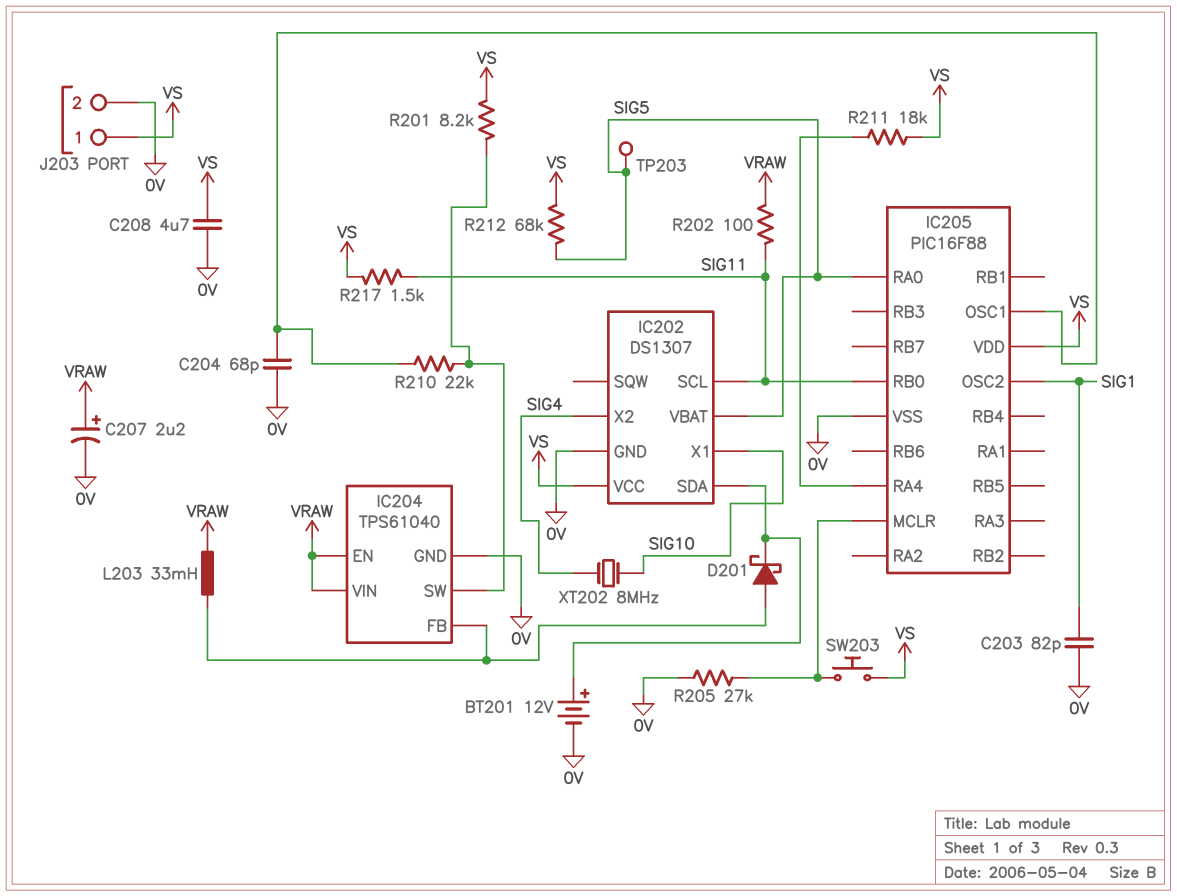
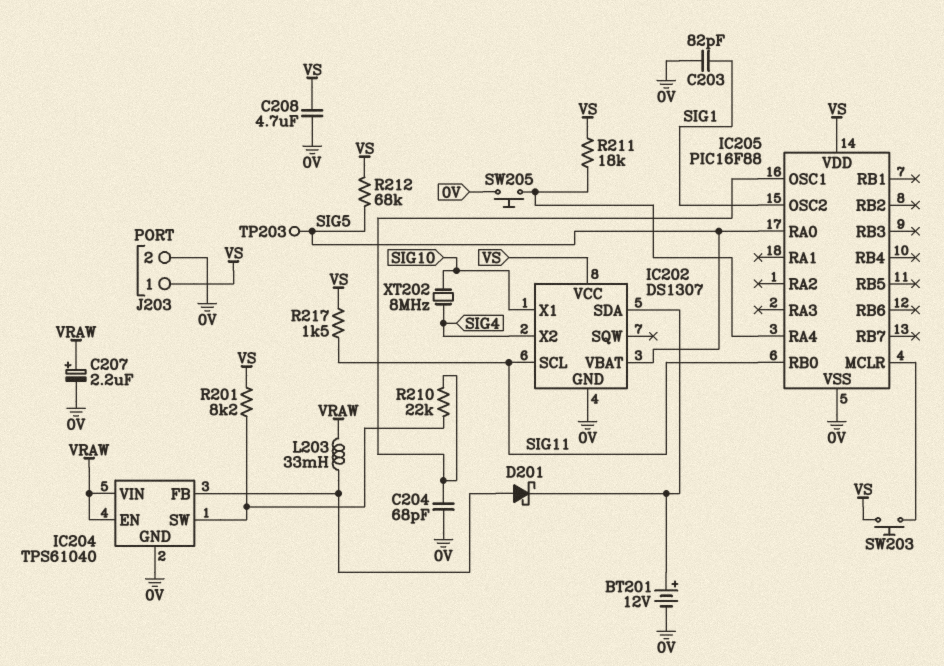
R202: 100 (SIG11, VRAW) -> none
R205: 27k (0V, IC205/MCLR) -> none
SW205: none -> button (0V, IC205/RA4)

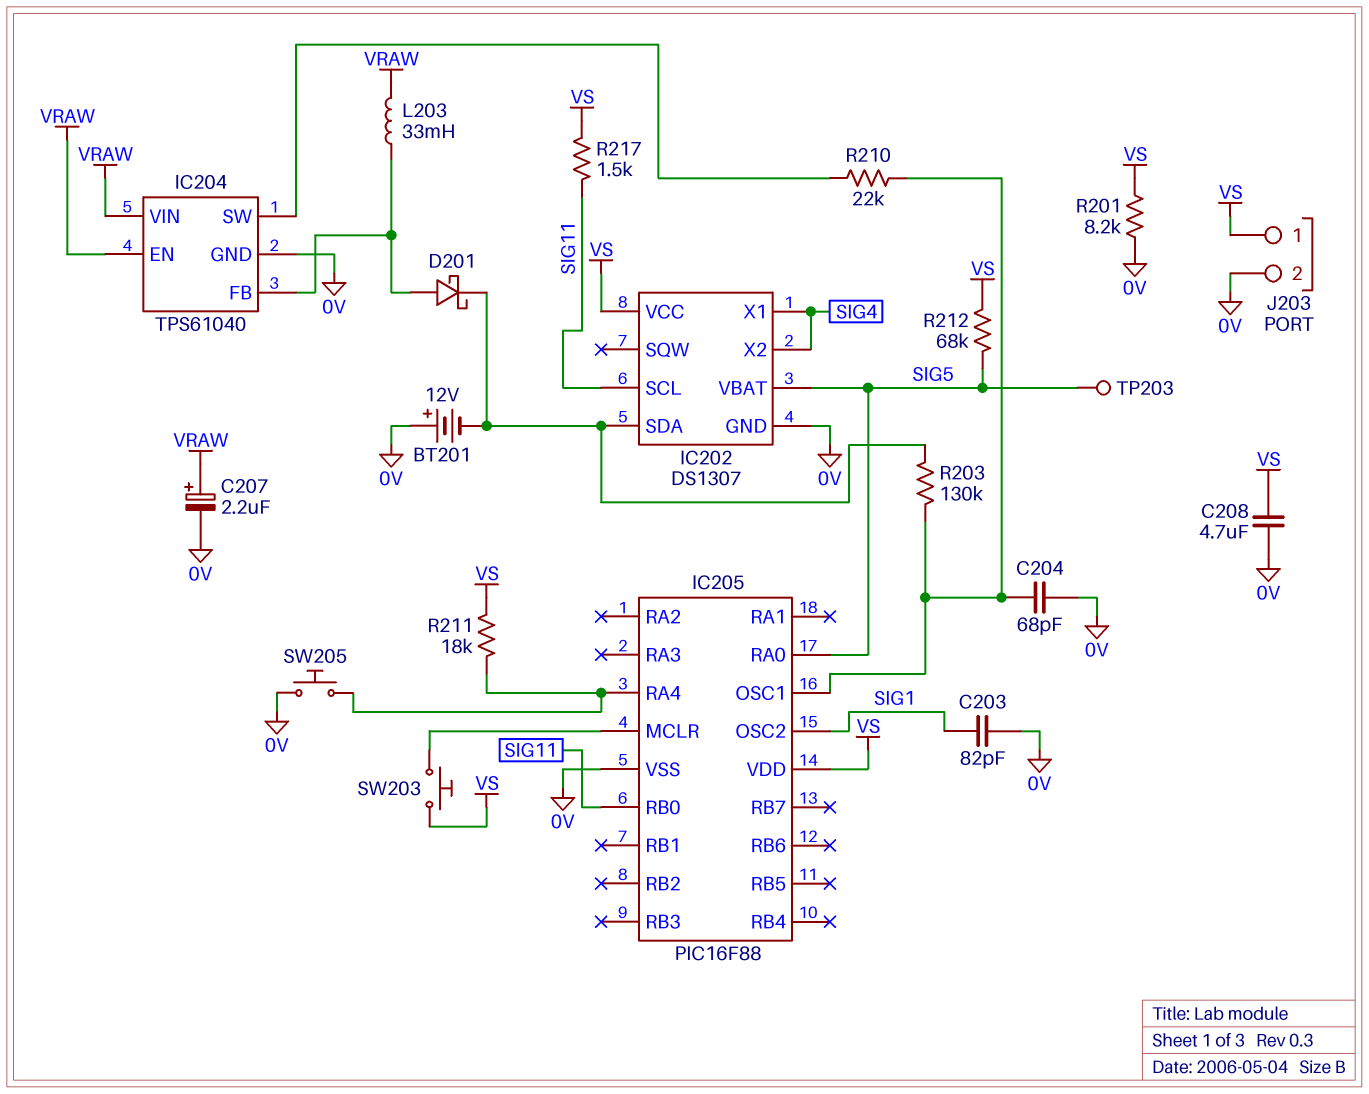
BT201: 12V (plus IC202/SDA, minus 0V) -> 12V (plus 0V, minus IC202/SDA)
IC202 pin X1: SIG10 -> SIG4
R201: 8.2k (IC204/SW, VS) -> 8.2k (0V, VS)
R203: none -> 130k (IC202/SDA, IC205/OSC1)
XT202: 8MHz (SIG4, SIG10) -> none

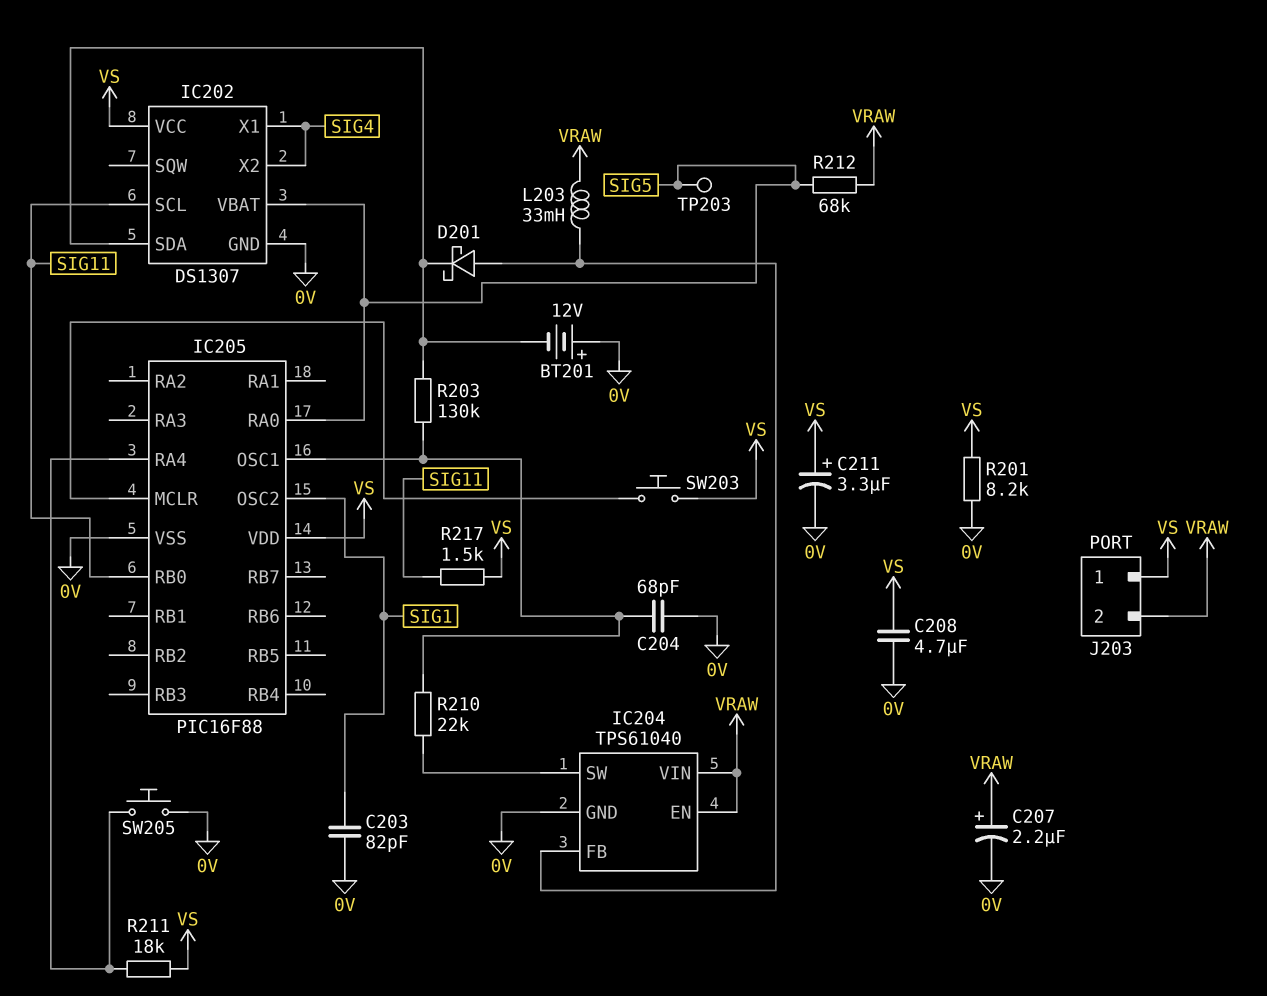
C211: none -> 3.3uF (plus VS, minus 0V)
J203 pin 2: 0V -> VRAW
R212: 68k (SIG5, VS) -> 68k (SIG5, VRAW)

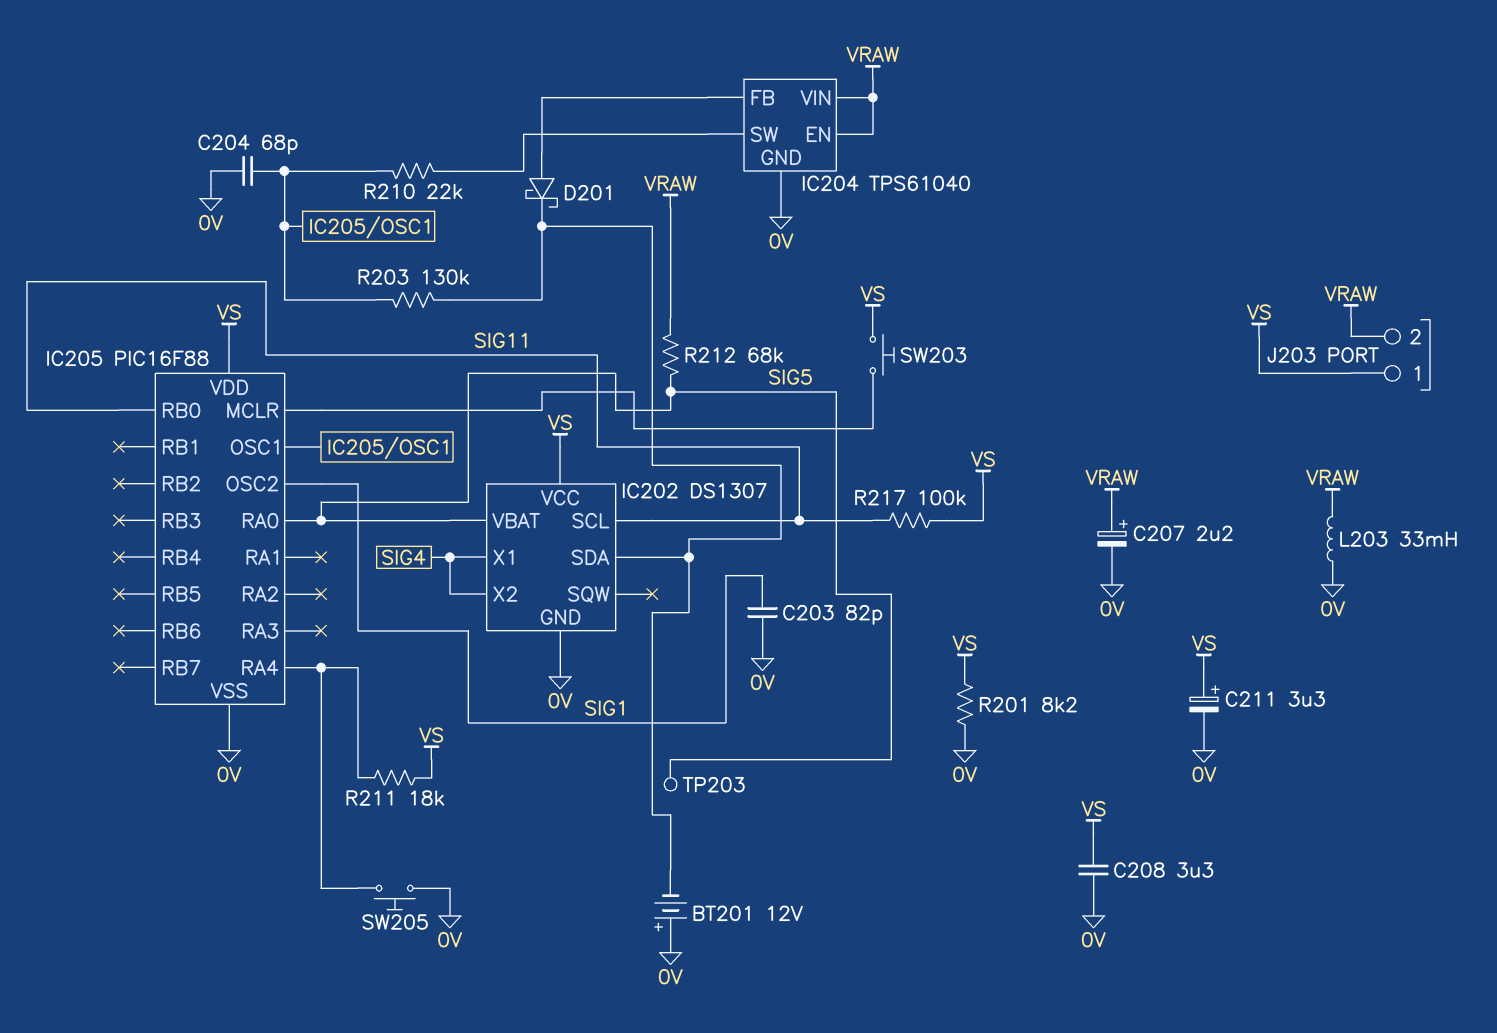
C208: 4.7uF (0V, VS) -> 3.3uF (0V, VS)
L203: 33mH (IC204/FB, VRAW) -> 33mH (0V, VRAW)
R217: 1.5k (SIG11, VS) -> 100k (SIG11, VS)

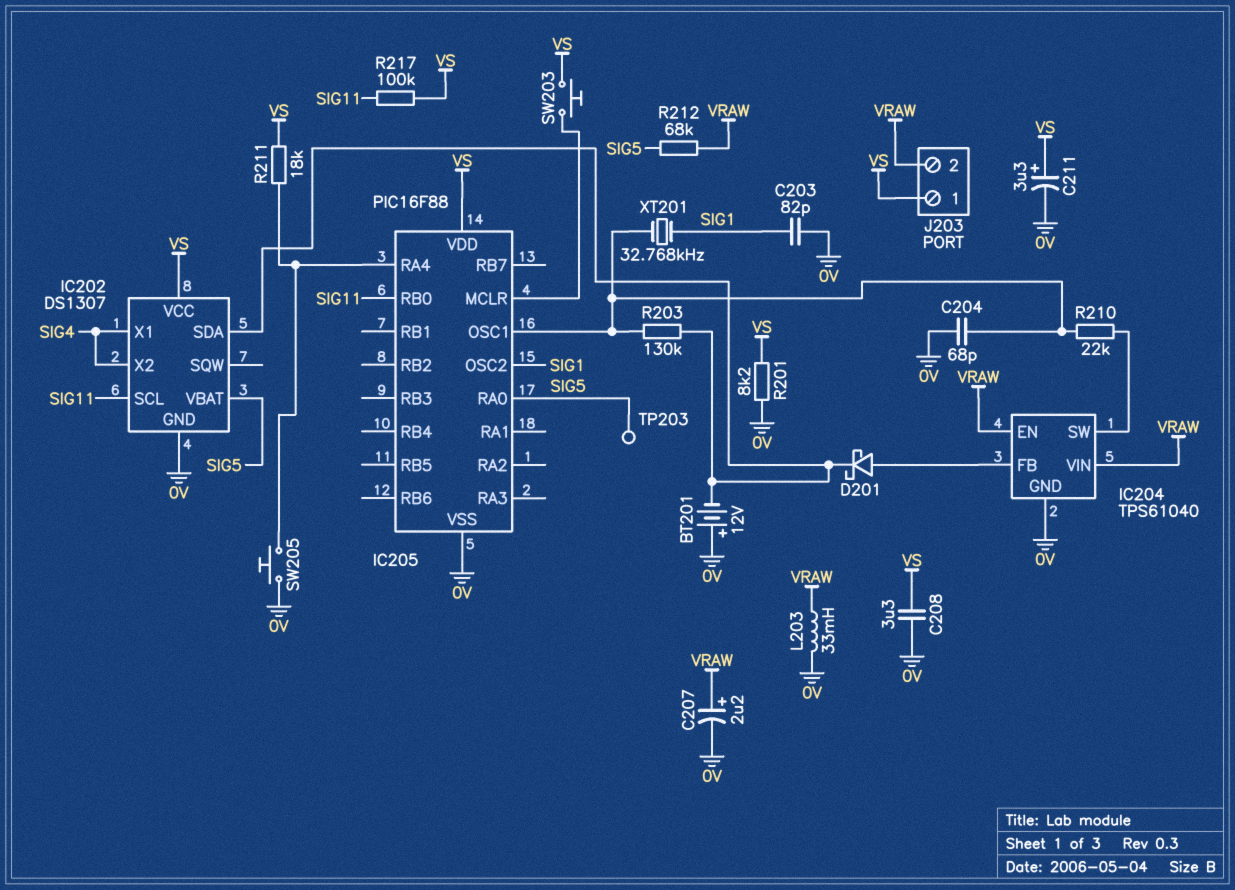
XT201: none -> 32.768kHz (IC205/OSC1, SIG1)

